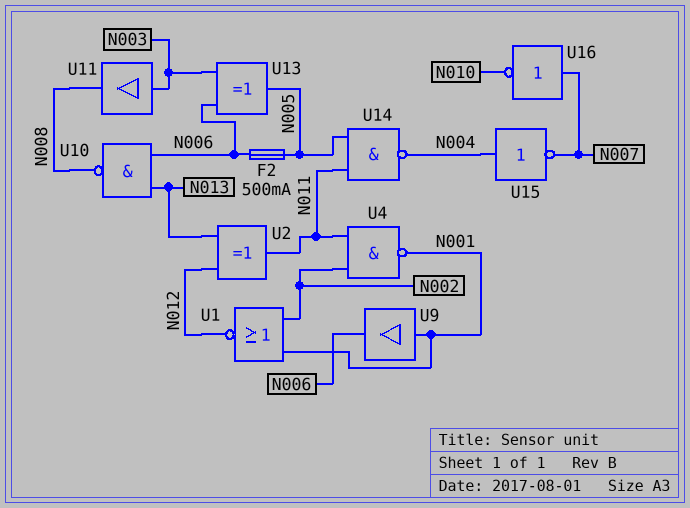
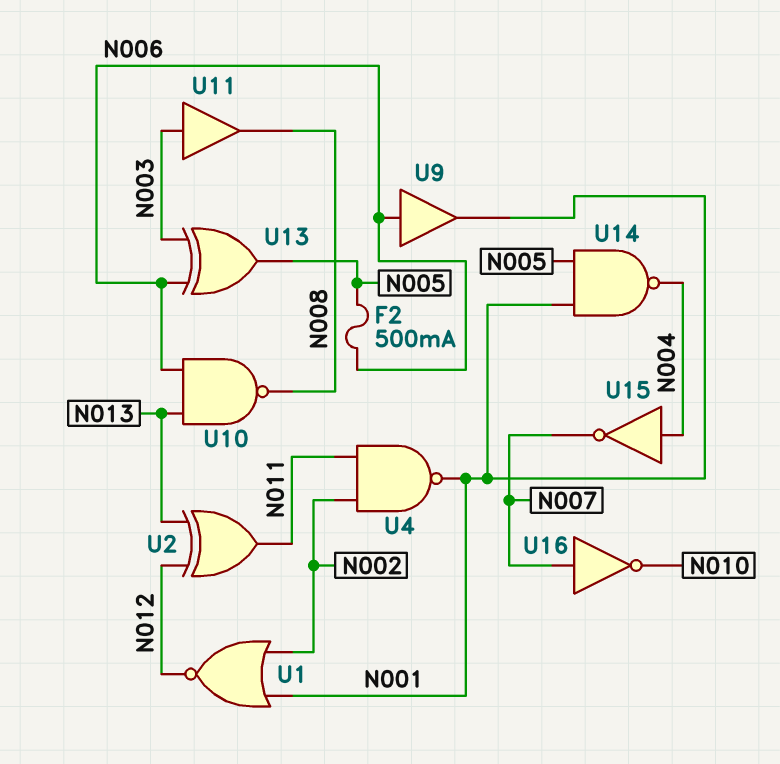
U9: buffer (in N001, out N006) -> buffer (in N006, out N001)
U14: NAND (in N005, in N011, out N004) -> NAND (in N001, in N005, out N004)

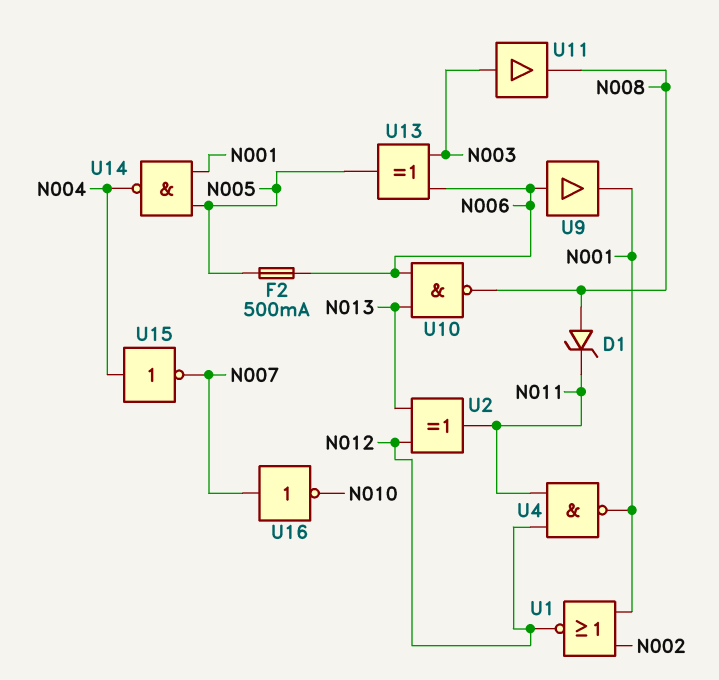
D1: none -> zener (A N008, K N011)
U4: NAND (in N002, in N011, out N001) -> NAND (in N011, in N012, out N001)

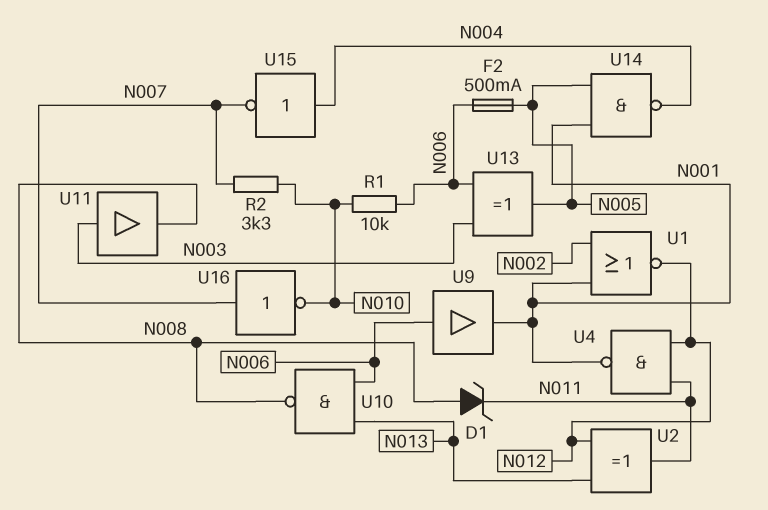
R1: none -> 10k (N006, N010)
R2: none -> 3.3k (N007, N010)

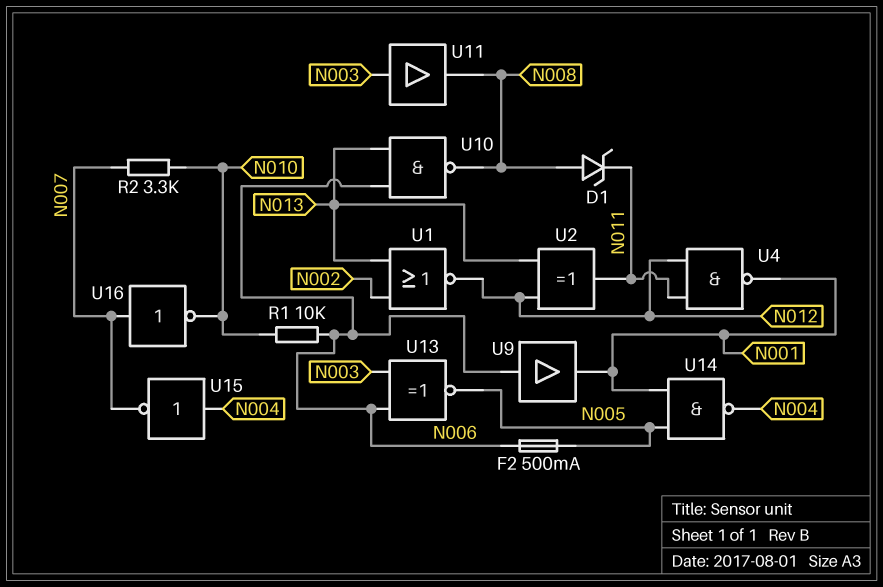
U1: NOR (in N001, in N002, out N012) -> NOR (in N002, in N013, out N012)
U13: XOR (in N003, in N006, out N005) -> XNOR (in N003, in N006, out N005)

